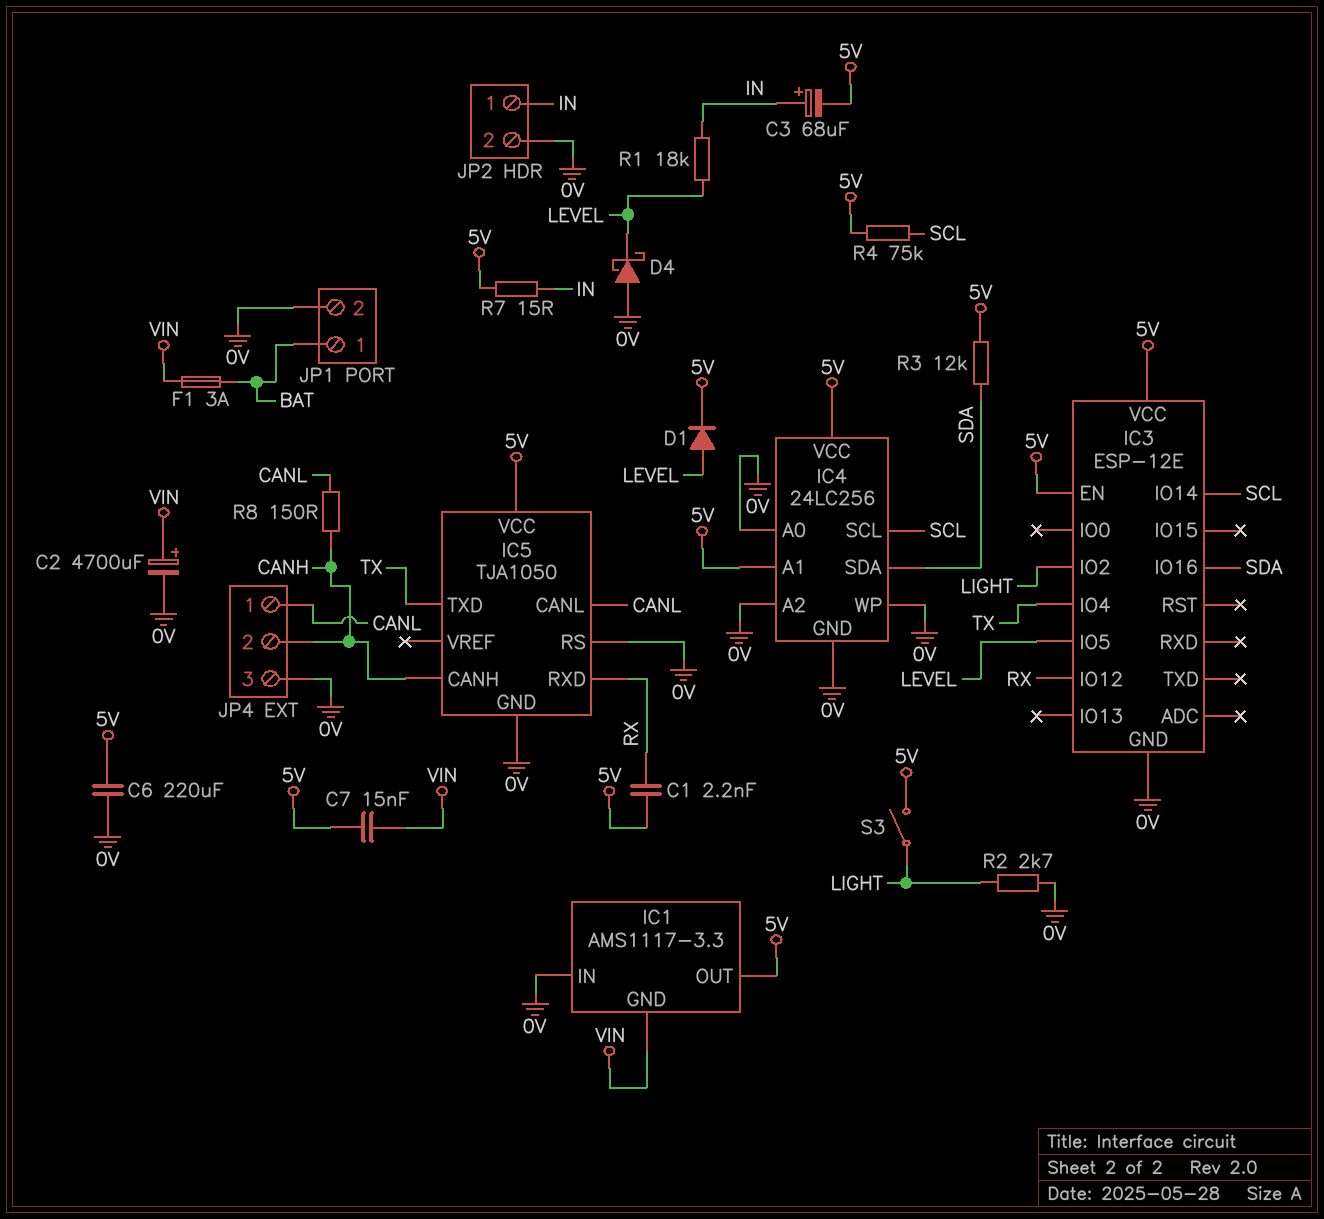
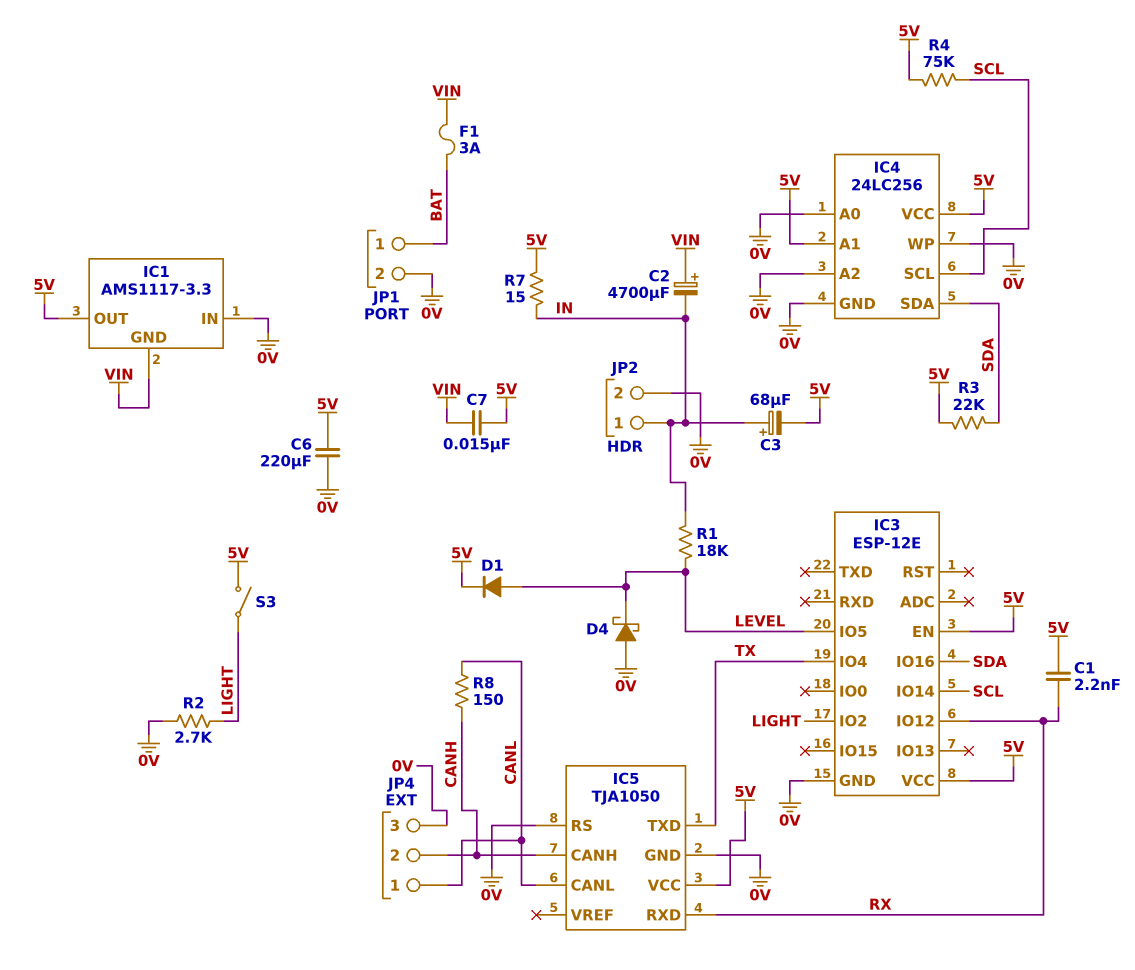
C2: 4700uF (plus VIN, minus 0V) -> 4700uF (plus VIN, minus IN)
R3: 12k (5V, SDA) -> 22k (5V, SDA)

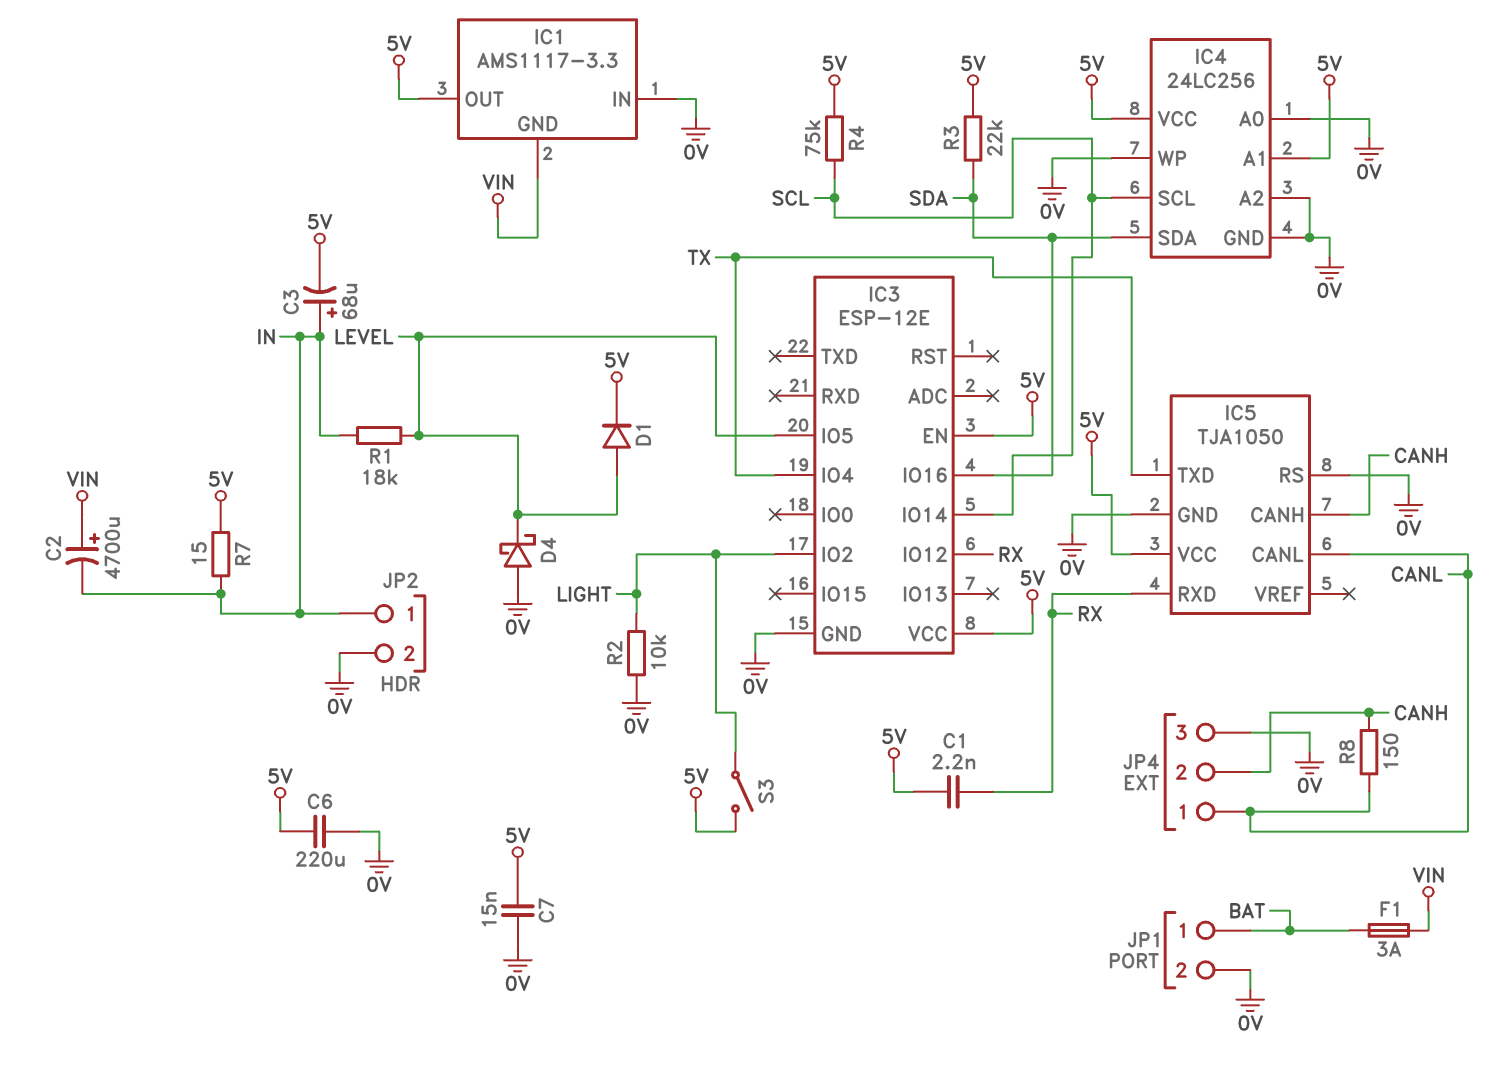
C7: 15nF (5V, VIN) -> 15nF (0V, 5V)
R2: 2.7k (0V, LIGHT) -> 10k (0V, LIGHT)

